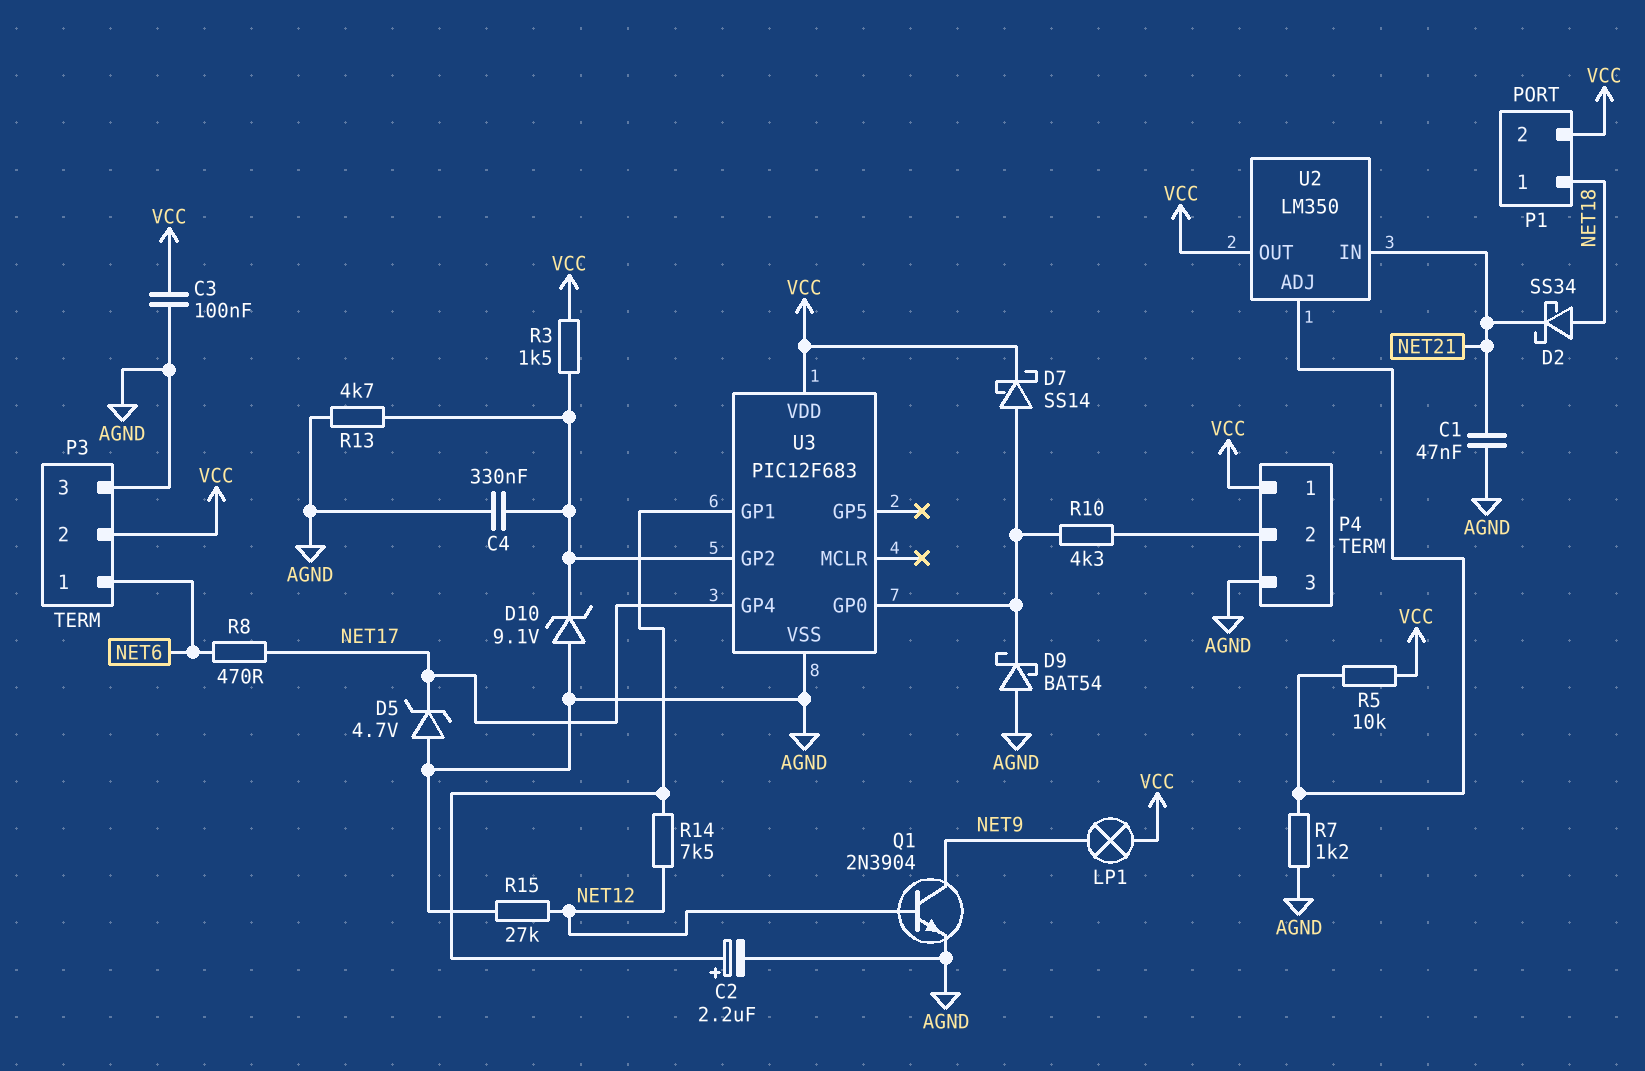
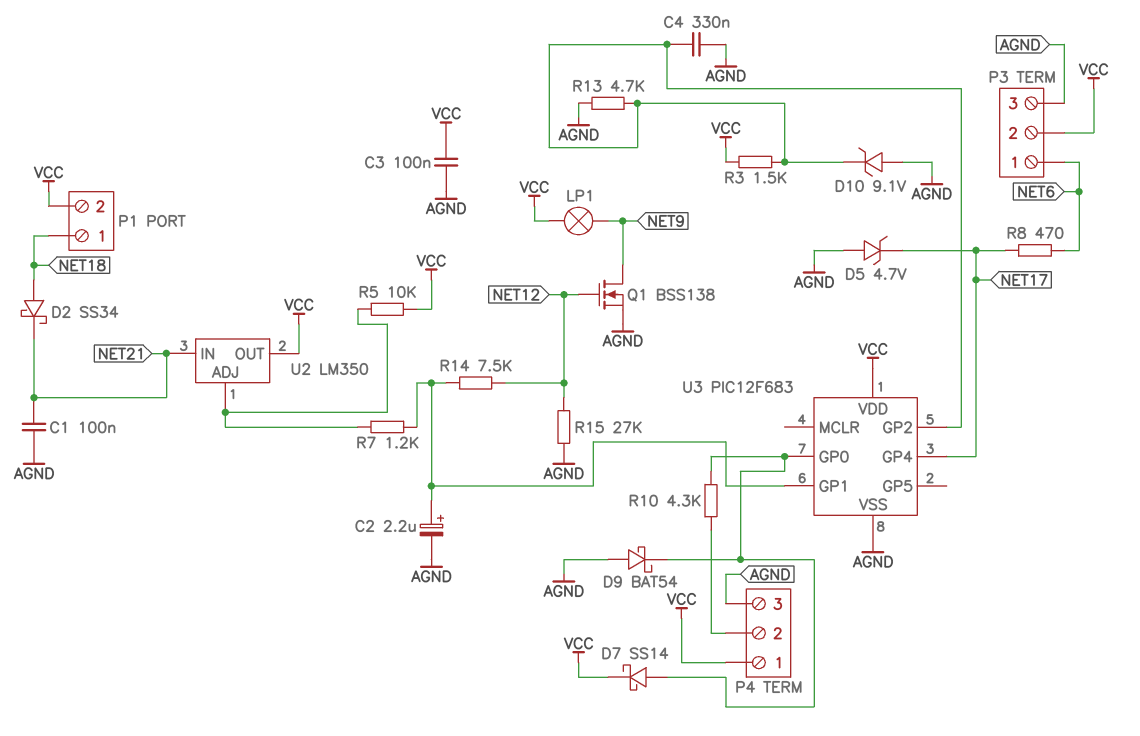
C1: 47nF (AGND, NET21) -> 100nF (AGND, NET21)
Q1: NPN 2N3904 (B NET12, C NET9, E AGND) -> NMOS BSS138 (G NET12, D NET9, S AGND)
R7: 1.2k (AGND, U2/ADJ) -> 1.2k (U2/ADJ, U3/GP1)

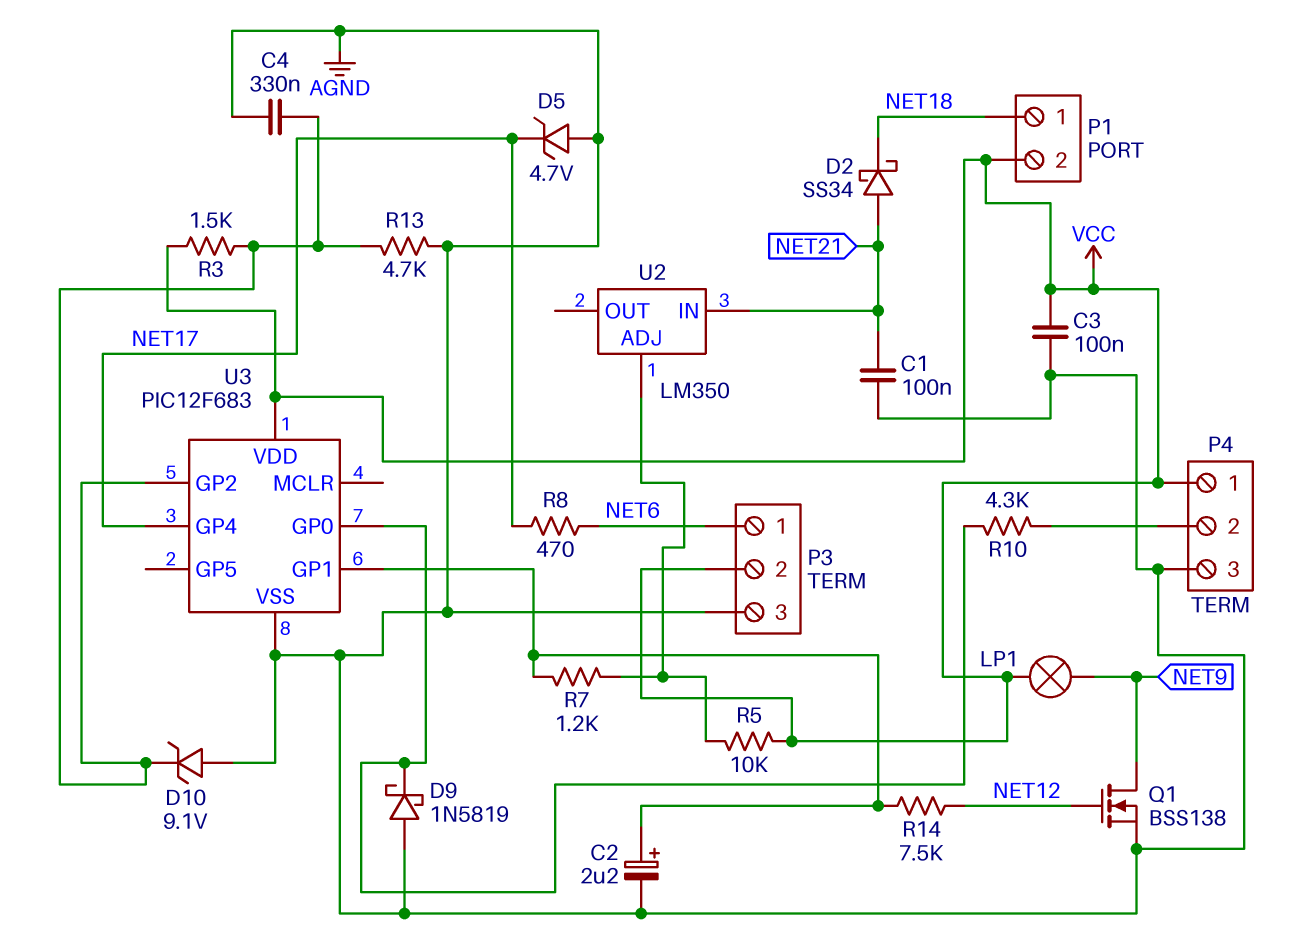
D2: schottky SS34 (A NET18, K NET21) -> schottky SS34 (A NET21, K NET18)
D7: schottky SS14 (A U3/GP0, K VCC) -> none
D9: schottky BAT54 (A AGND, K U3/GP0) -> schottky 1N5819 (A AGND, K U3/GP0)
R15: 27k (AGND, NET12) -> none
U2 pin OUT: VCC -> none

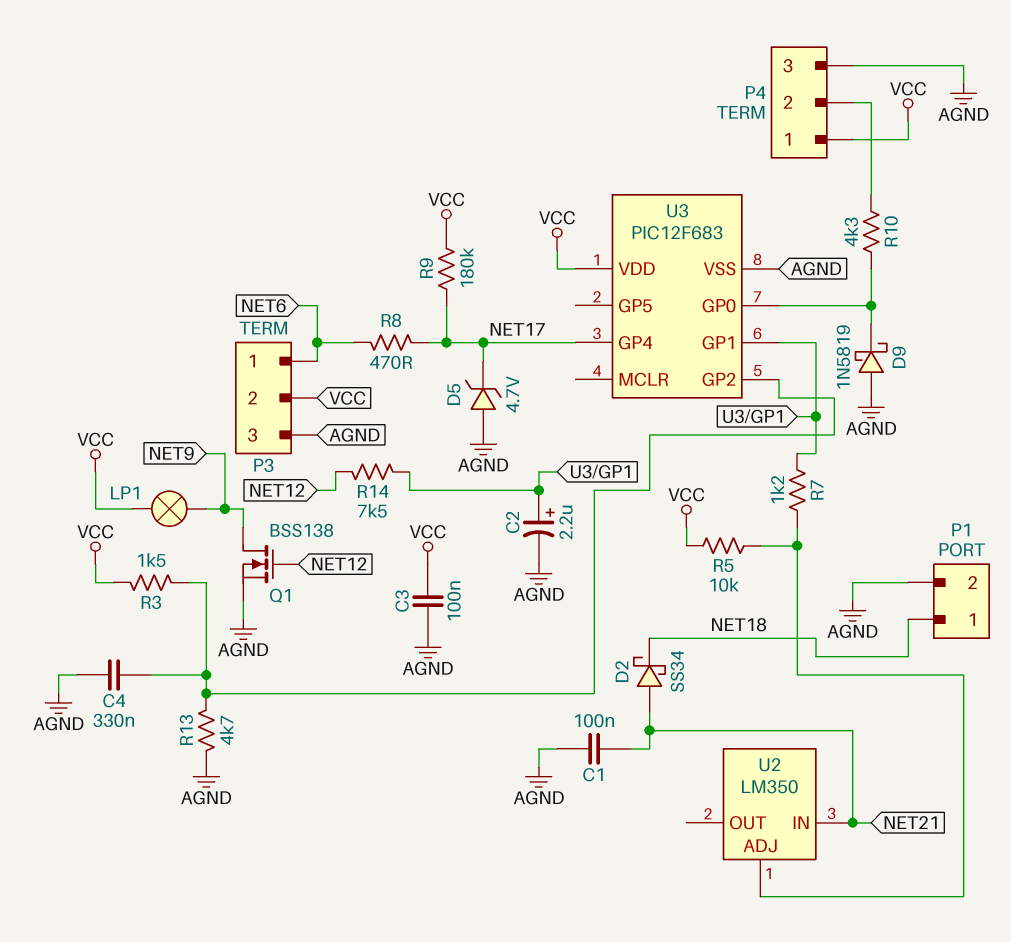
D10: zener 9.1V (A AGND, K U3/GP2) -> none
P1 pin 2: VCC -> AGND
R9: none -> 180k (NET17, VCC)

